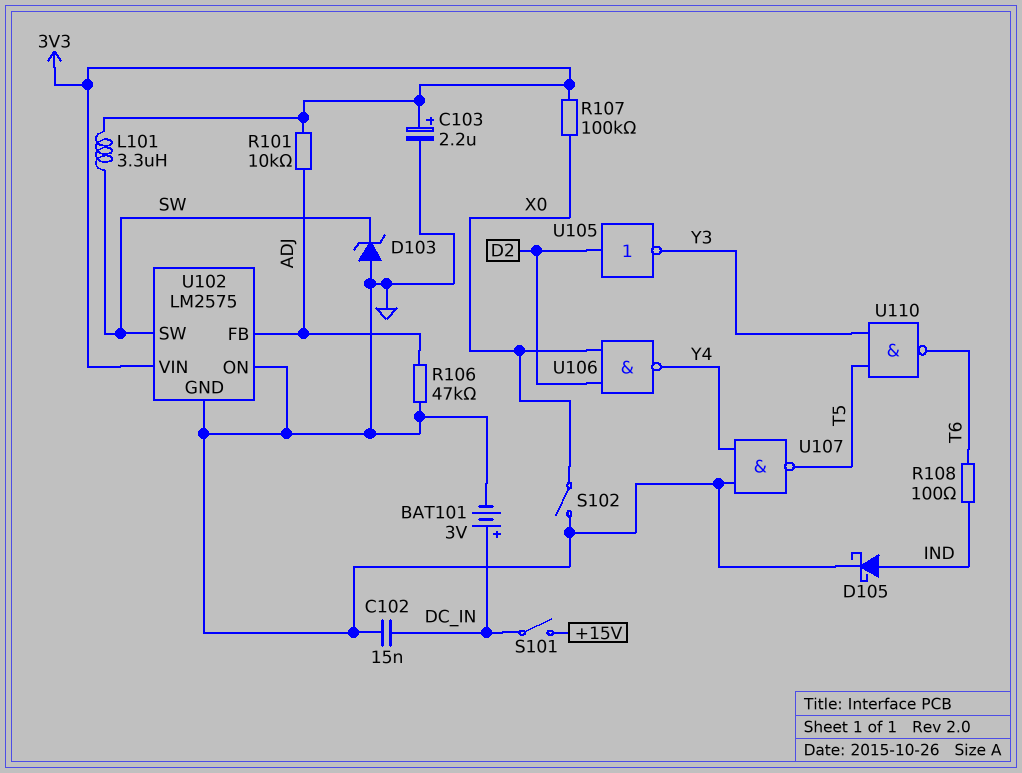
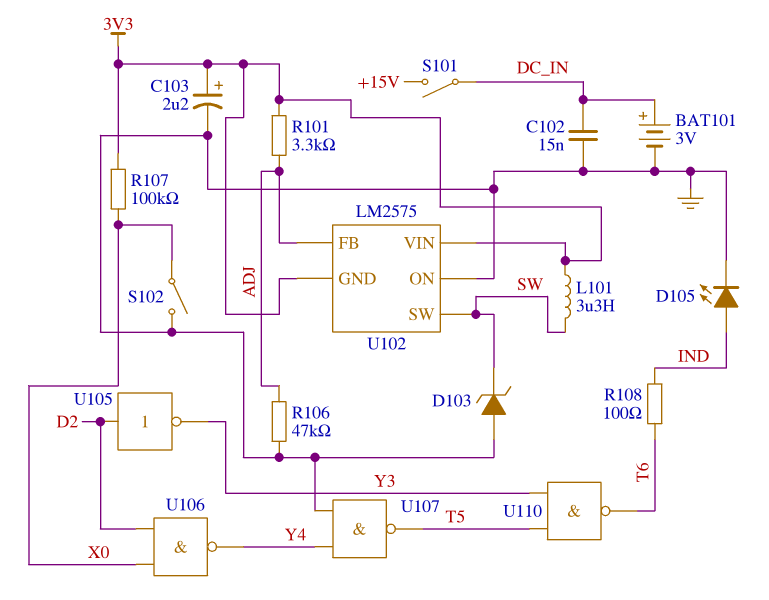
D105: schottky (A IND, K GND) -> LED (A IND, K GND)
R101: 10k (3V3, ADJ) -> 3.3k (3V3, ADJ)
U102 pin GND: GND -> 3V3

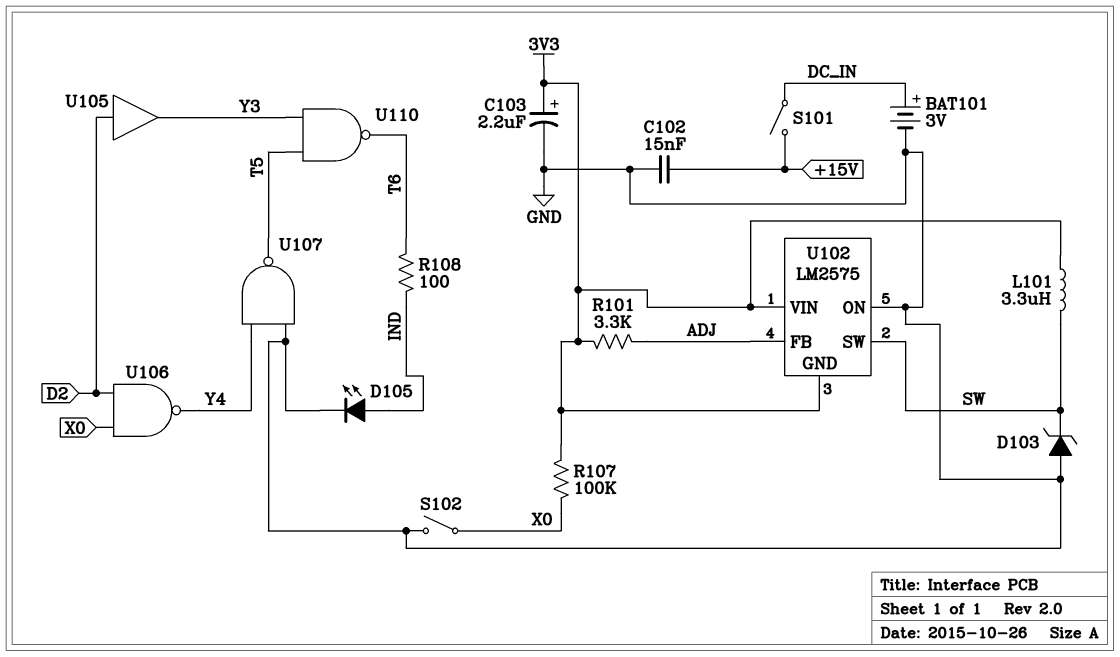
C102: 15nF (DC_IN, GND) -> 15nF (+15V, GND)
R106: 47k (ADJ, GND) -> none
U105: NOT (in D2, out Y3) -> buffer (in D2, out Y3)

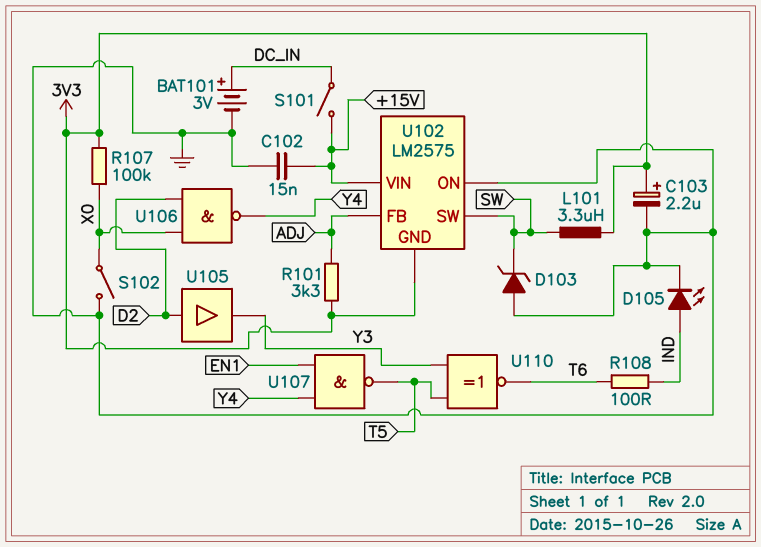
U102 pin VIN: 3V3 -> +15V
U107: NAND (in GND, in Y4, out T5) -> NAND (in EN1, in Y4, out T5)
U110: NAND (in T5, in Y3, out T6) -> XNOR (in T5, in Y3, out T6)

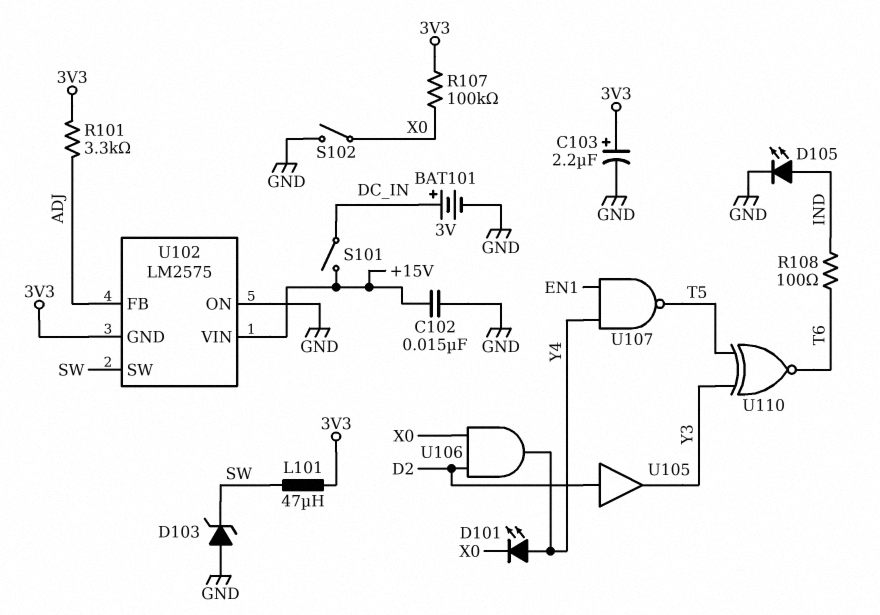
D101: none -> LED (A Y4, K X0)
L101: 3.3uH (3V3, SW) -> 47uH (3V3, SW)
U106: NAND (in D2, in X0, out Y4) -> AND (in D2, in X0, out Y4)

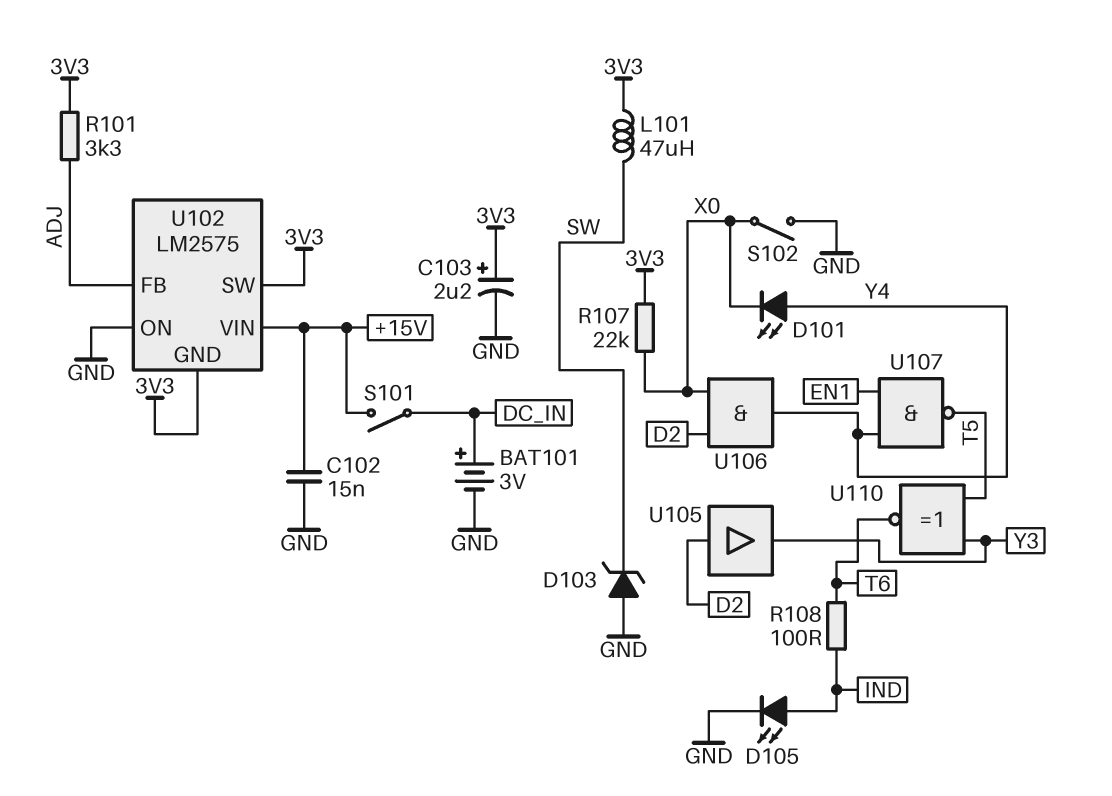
R107: 100k (3V3, X0) -> 22k (3V3, X0)
U102 pin SW: SW -> 3V3

